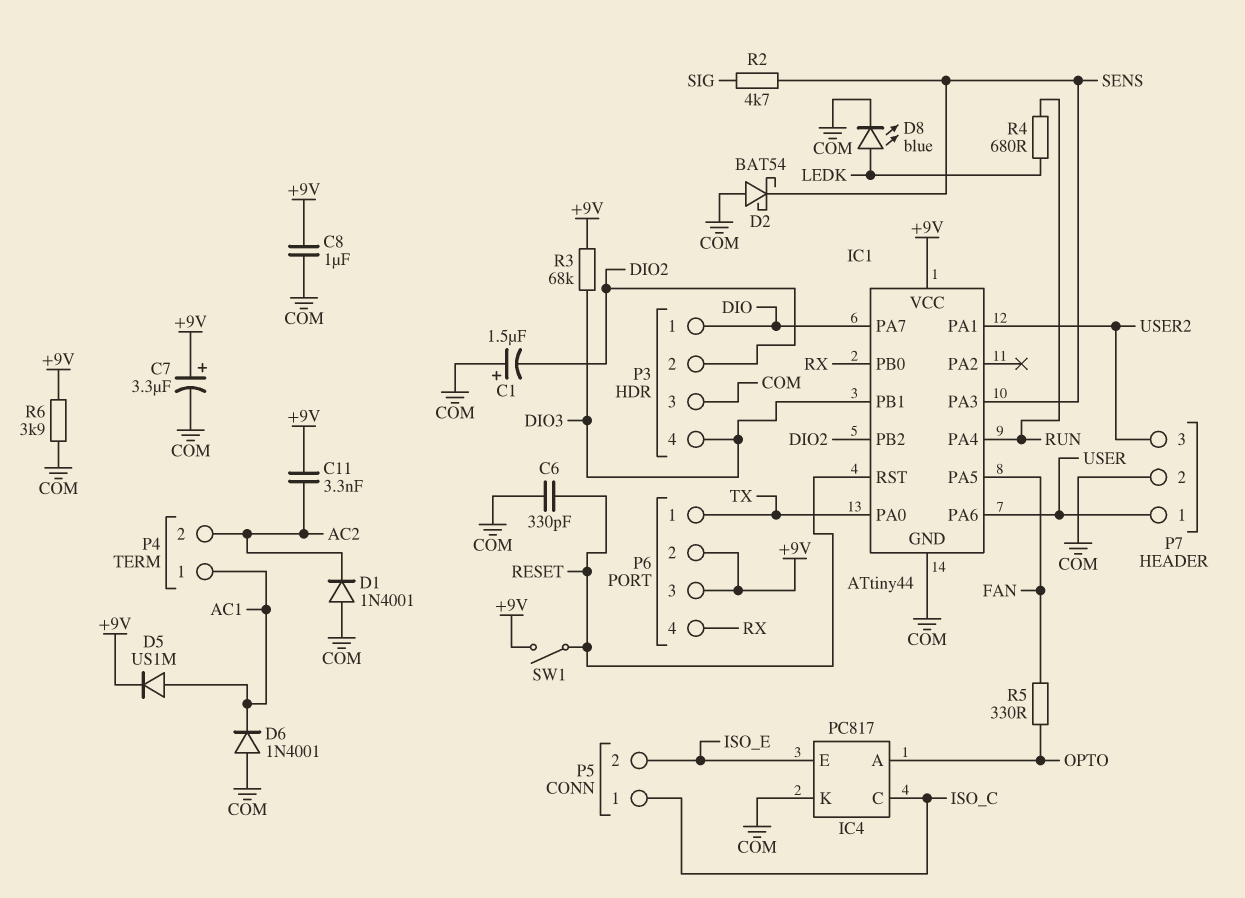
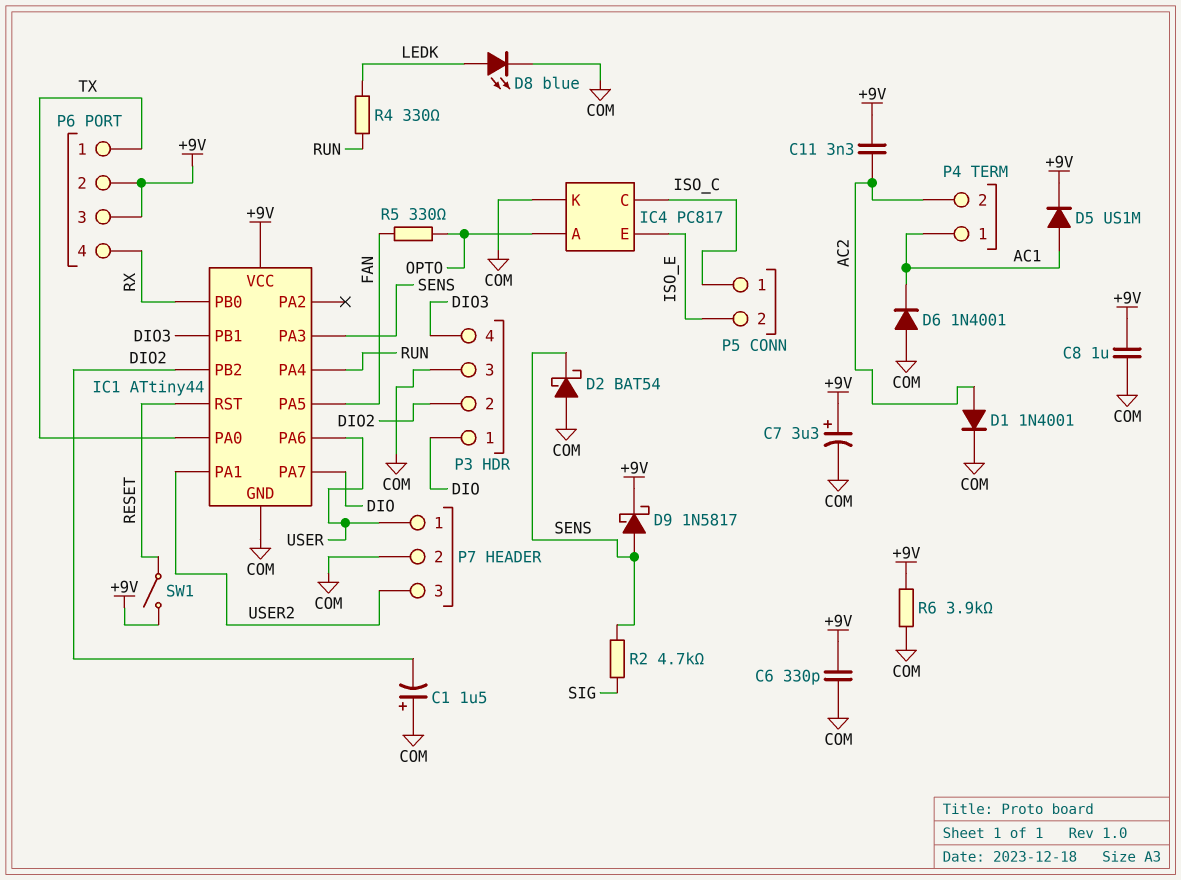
C6: 330pF (COM, RESET) -> 330pF (+9V, COM)
D1: diode 1N4001 (A COM, K AC2) -> diode 1N4001 (A AC2, K COM)
D9: none -> schottky 1N5817 (A SENS, K +9V)
R3: 68k (+9V, DIO3) -> none
R4: 680 (LEDK, RUN) -> 330 (LEDK, RUN)

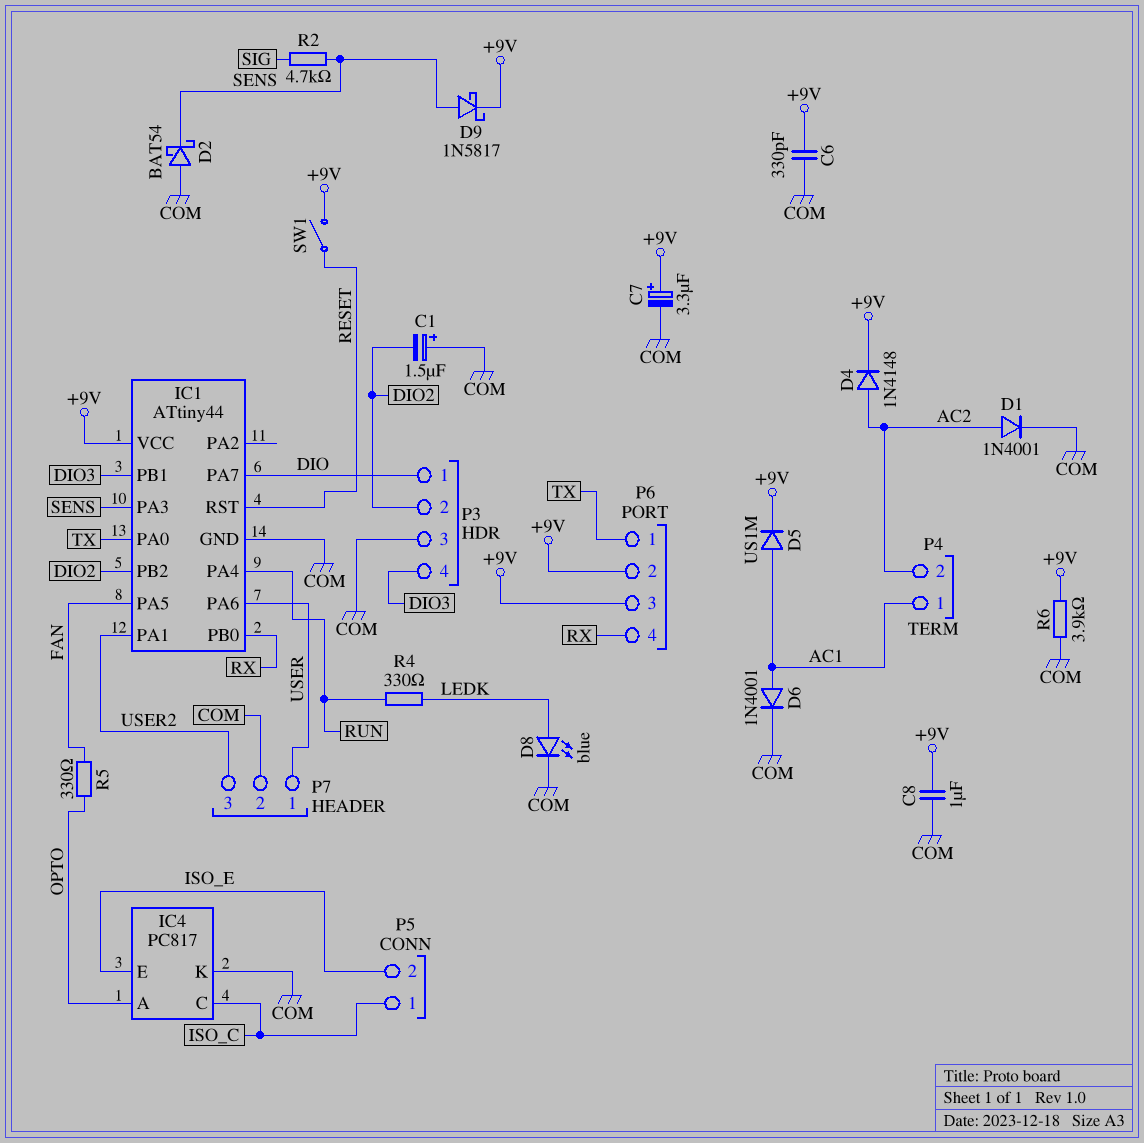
C11: 3.3nF (+9V, AC2) -> none
D4: none -> diode 1N4148 (A AC2, K +9V)
D6: diode 1N4001 (A COM, K AC1) -> diode 1N4001 (A AC1, K COM)

